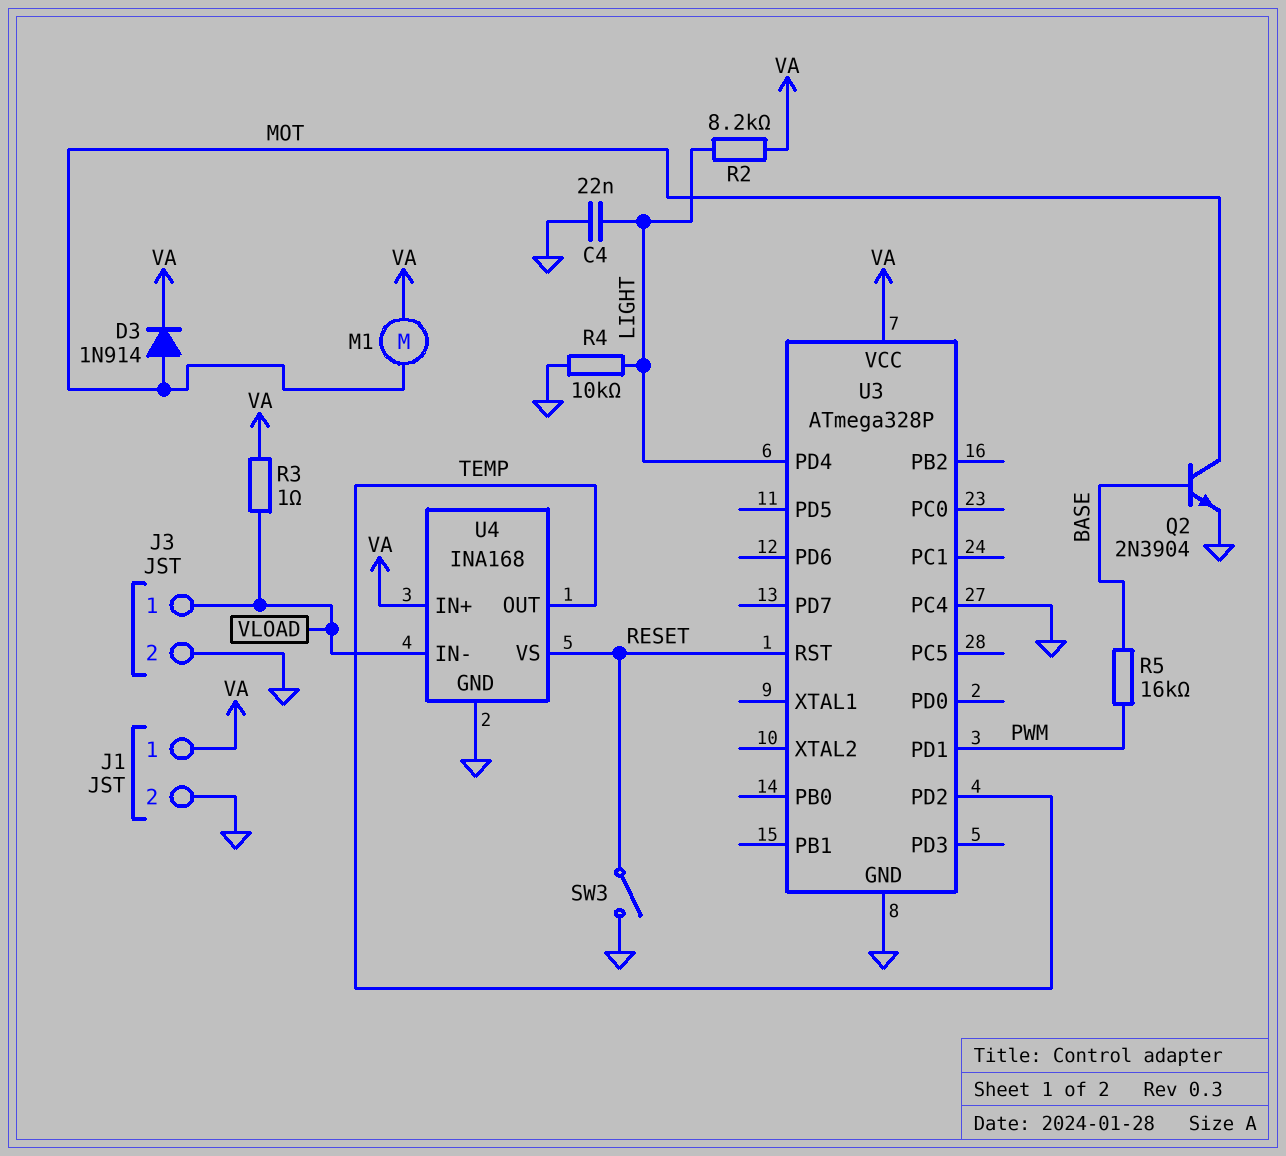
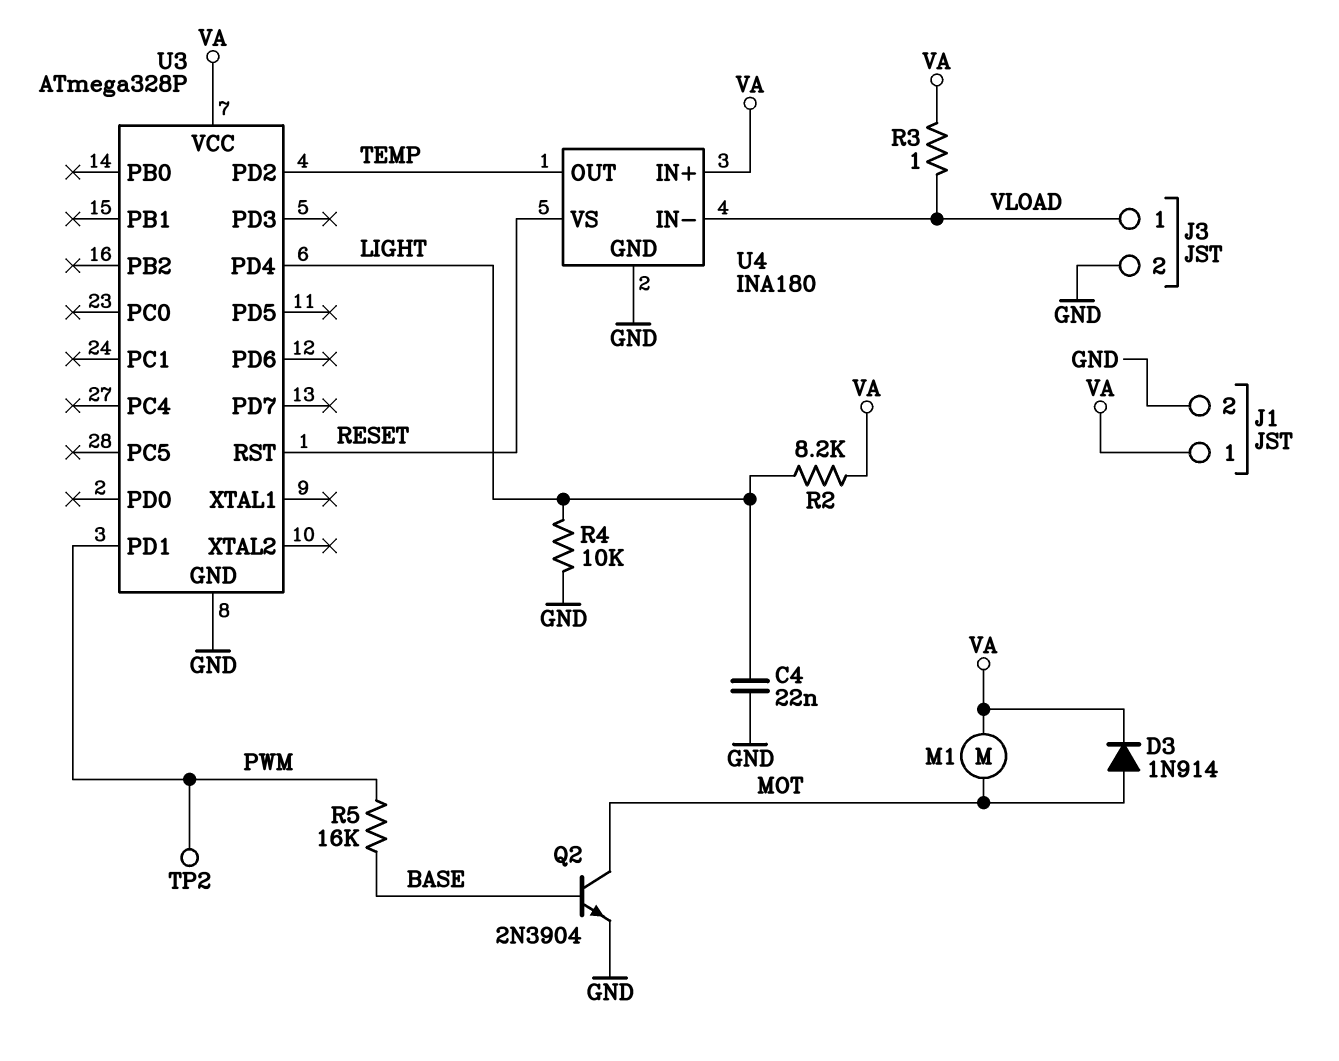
SW3: switch (GND, RESET) -> none
TP2: none -> test point (PWM)
U3 pin PC4: GND -> none
U4: INA168 -> INA180

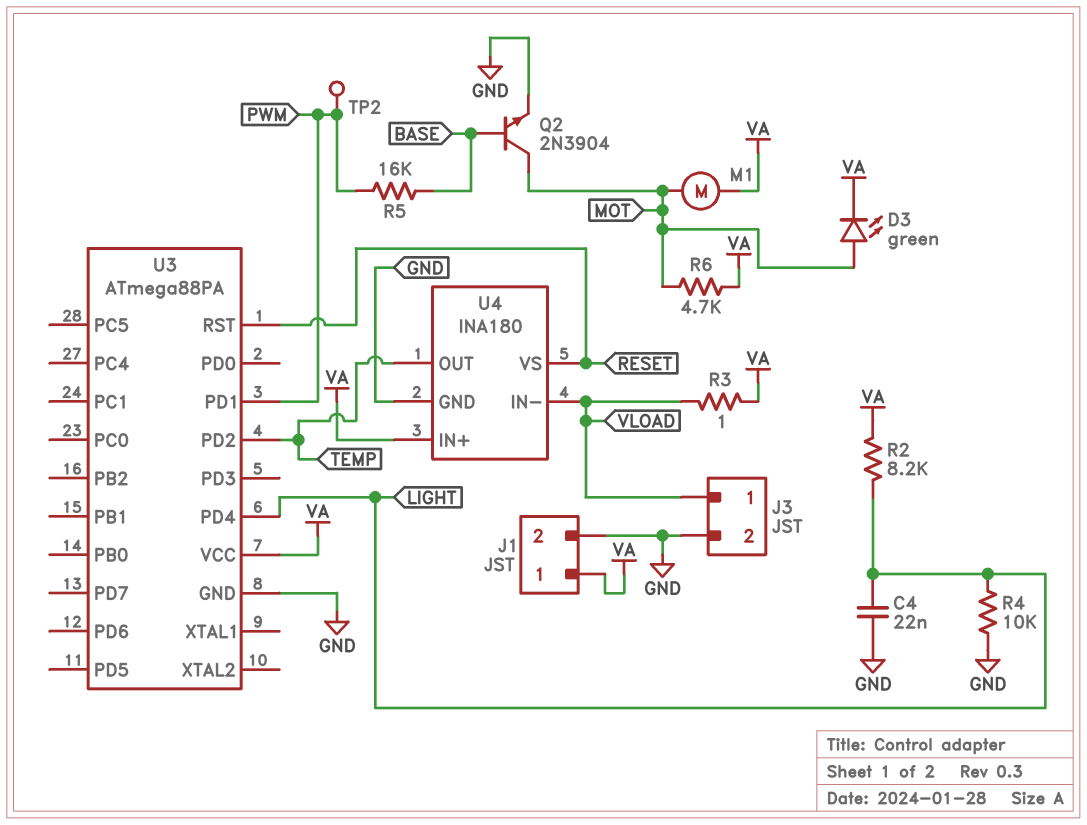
D3: diode 1N914 (A MOT, K VA) -> LED green (A MOT, K VA)
R6: none -> 4.7k (MOT, VA)
U3: ATmega328P -> ATmega88PA

